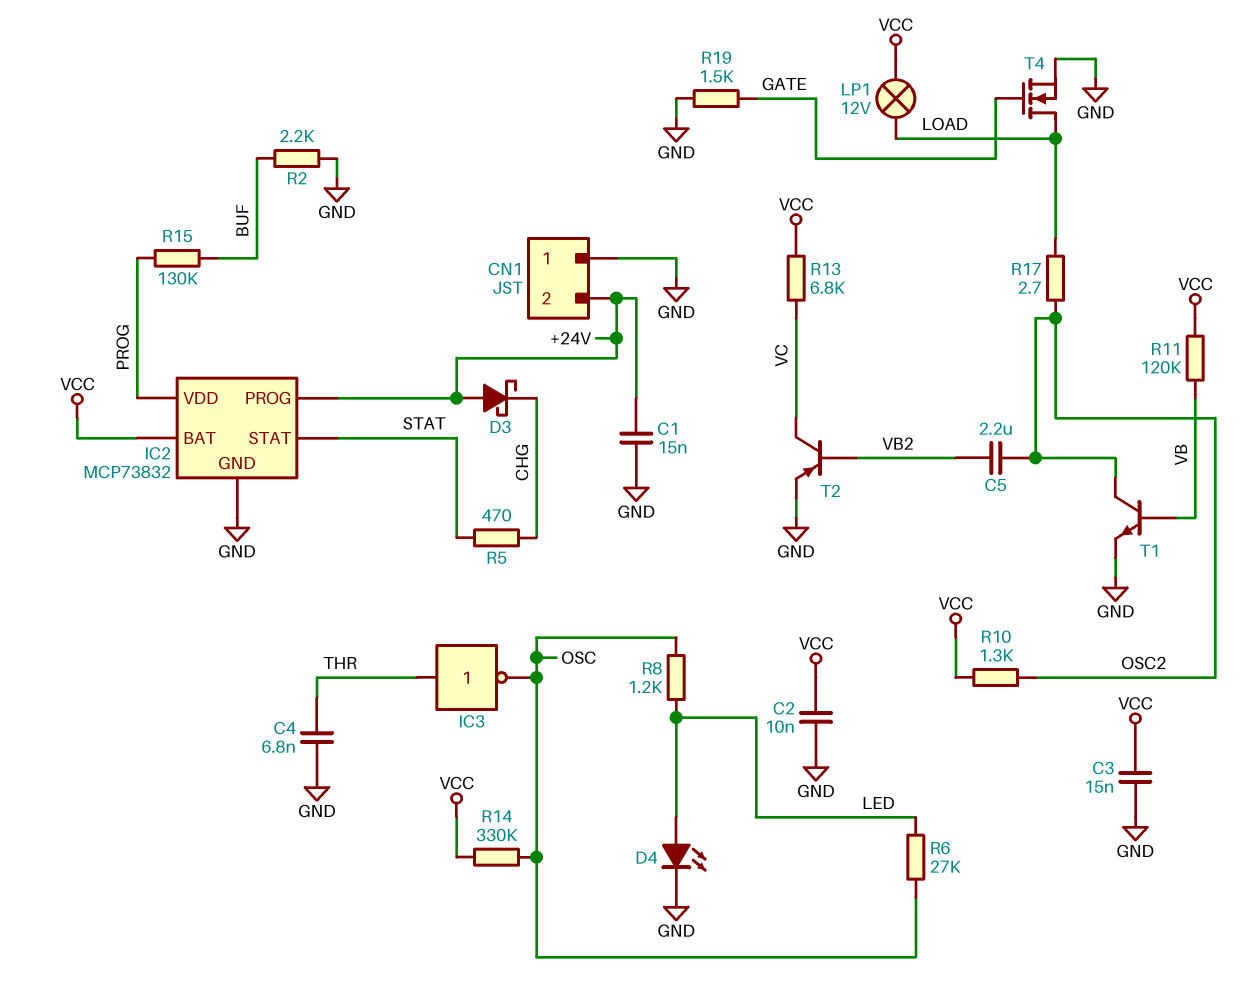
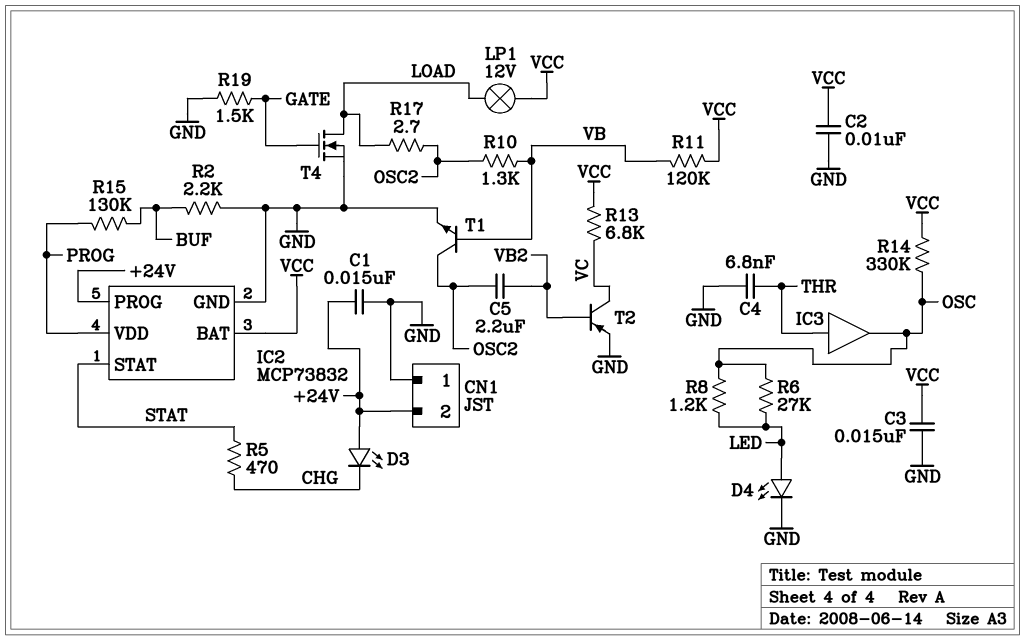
D3: schottky (A +24V, K CHG) -> LED (A +24V, K CHG)
IC3: NOT (in THR, out OSC) -> buffer (in THR, out OSC)
R10: 1.3k (OSC2, VCC) -> 1.3k (OSC2, VB)

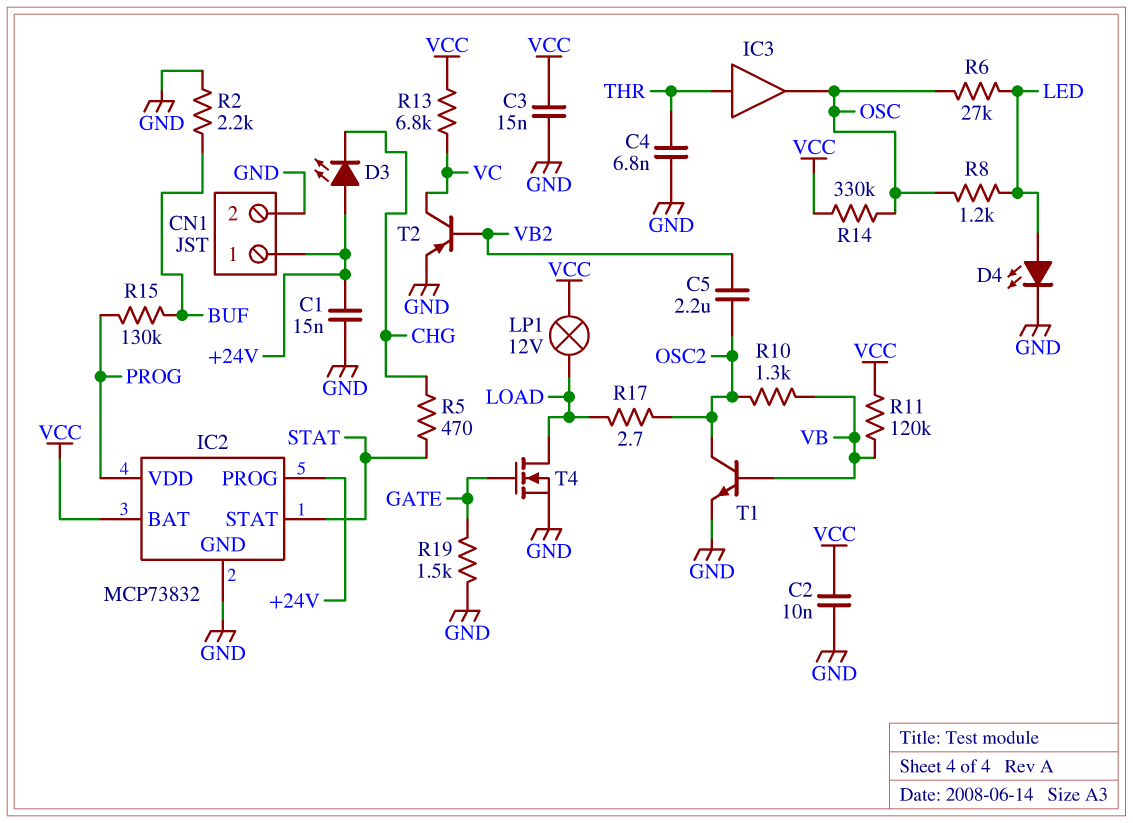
CN1 pin 1: GND -> +24V
CN1 pin 2: +24V -> GND

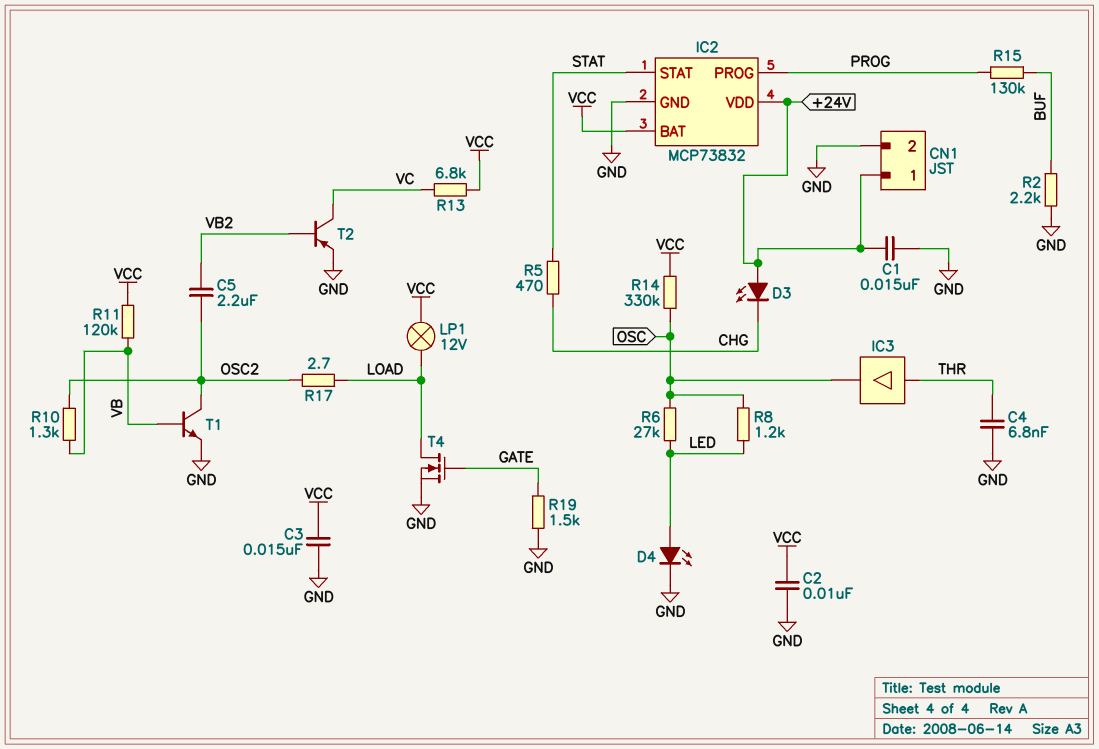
IC2 pin PROG: +24V -> PROG
IC2 pin VDD: PROG -> +24V

